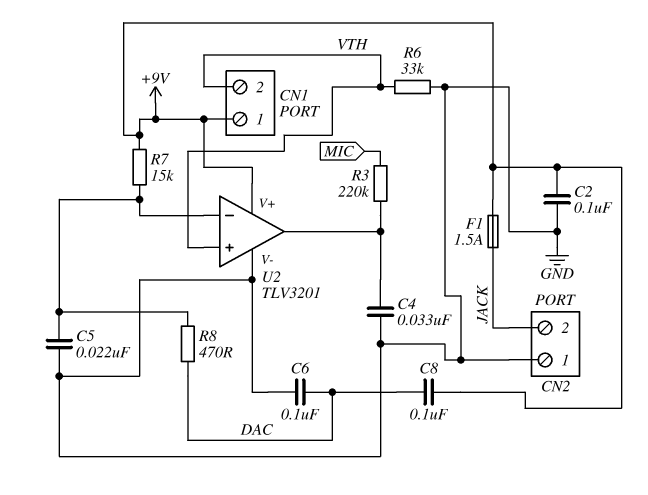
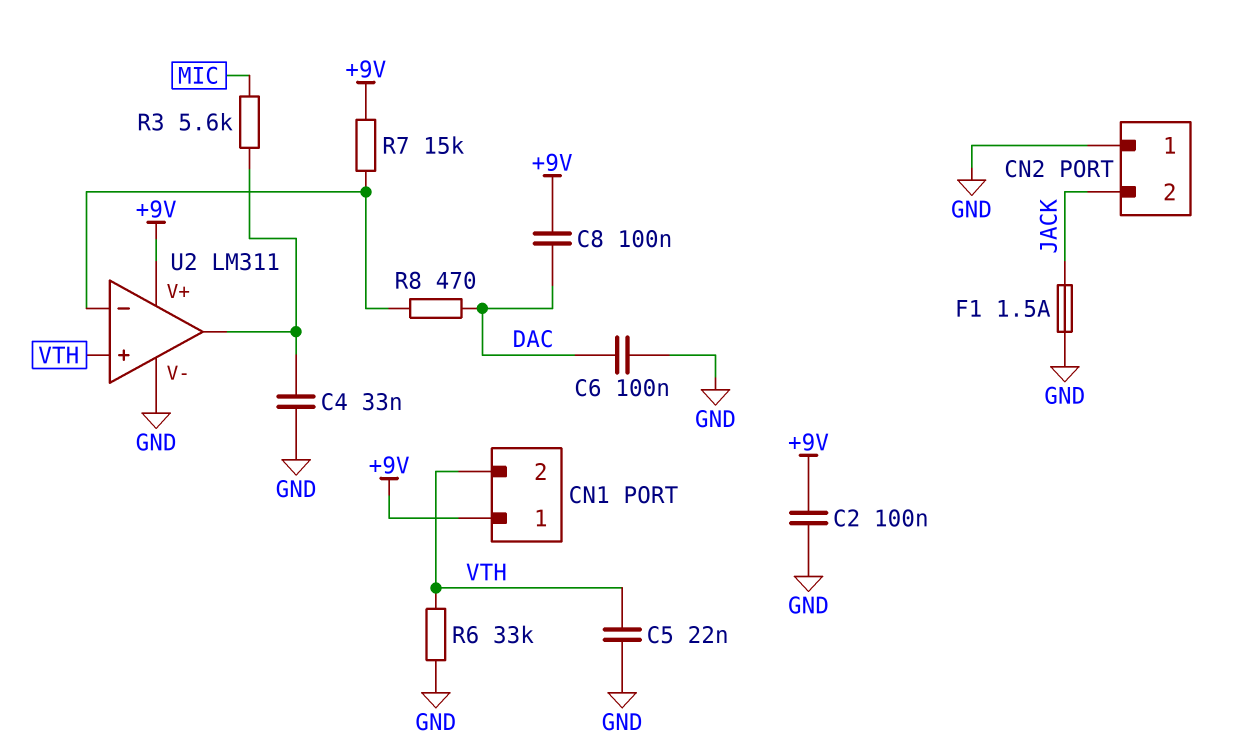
C5: 22nF (GND, U2/in-) -> 22nF (GND, VTH)
F1: 1.5A (+9V, JACK) -> 1.5A (GND, JACK)
R3: 220k (MIC, U2/out) -> 5.6k (MIC, U2/out)
U2: TLV3201 -> LM311

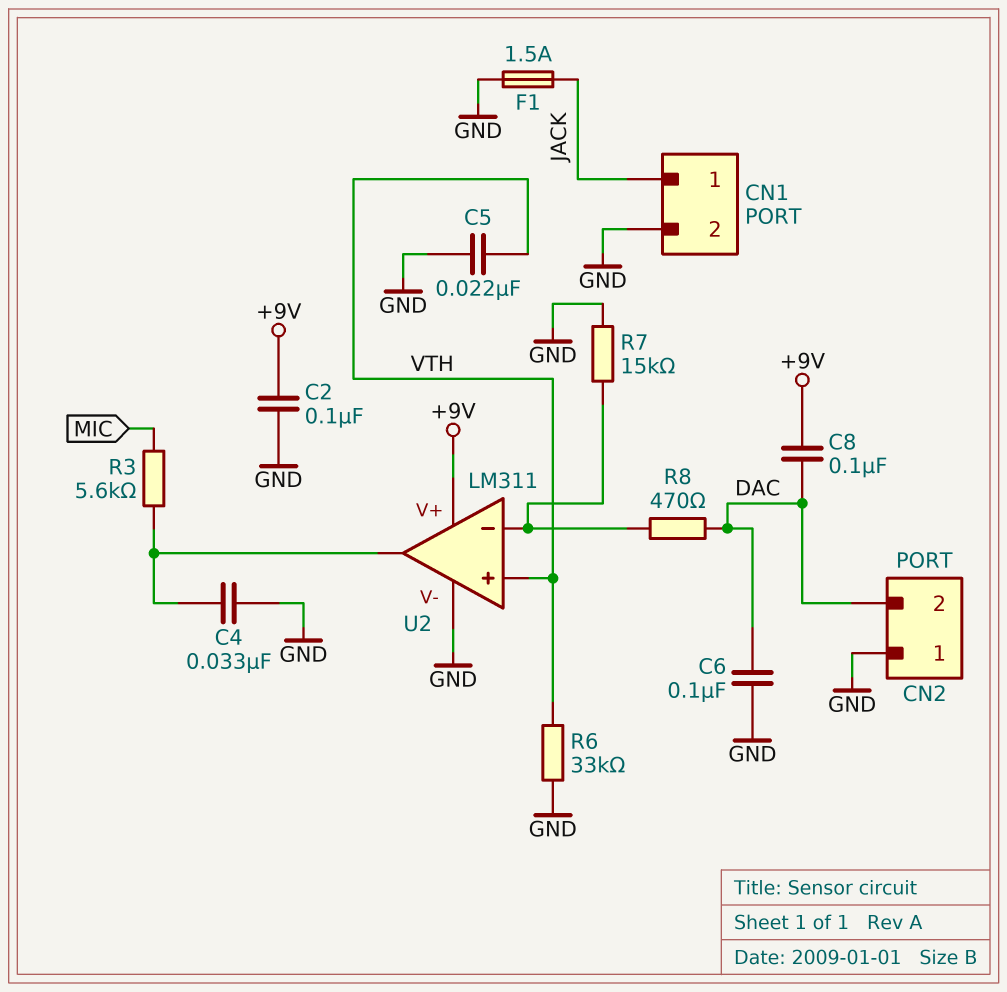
CN1 pin 1: +9V -> JACK
CN1 pin 2: VTH -> GND
CN2 pin 2: JACK -> DAC
R7: 15k (+9V, U2/in-) -> 15k (GND, U2/in-)

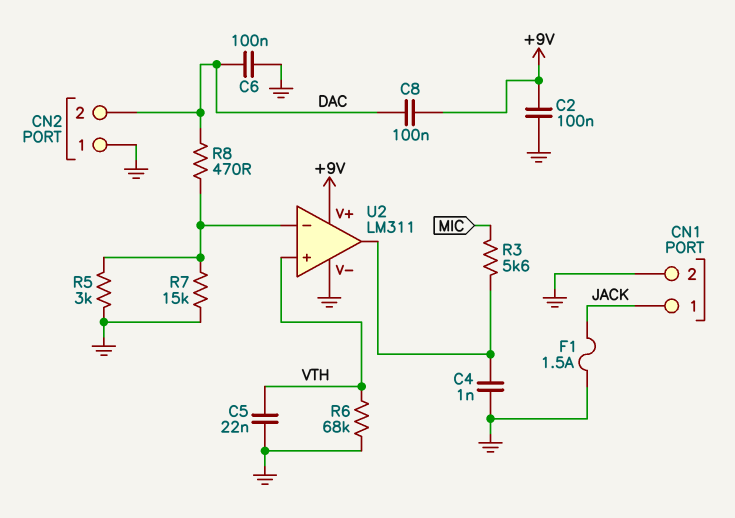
C4: 33nF (GND, U2/out) -> 1nF (GND, U2/out)
R5: none -> 3k (GND, U2/in-)
R6: 33k (GND, VTH) -> 68k (GND, VTH)

